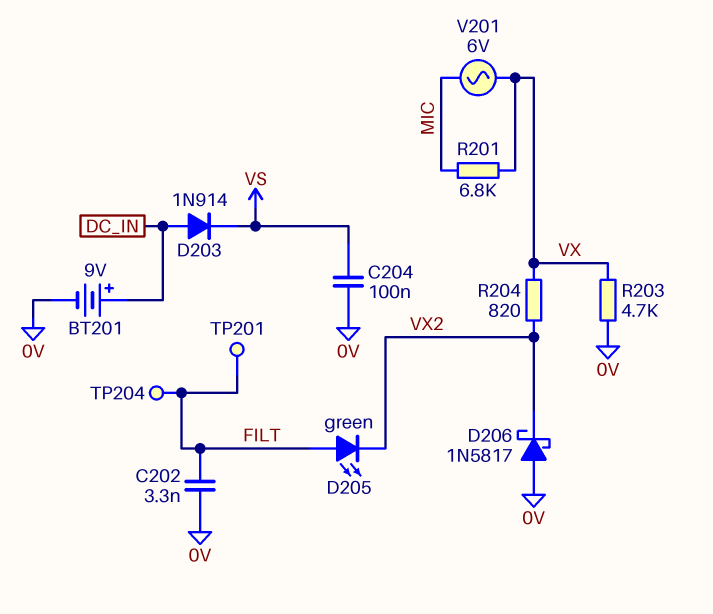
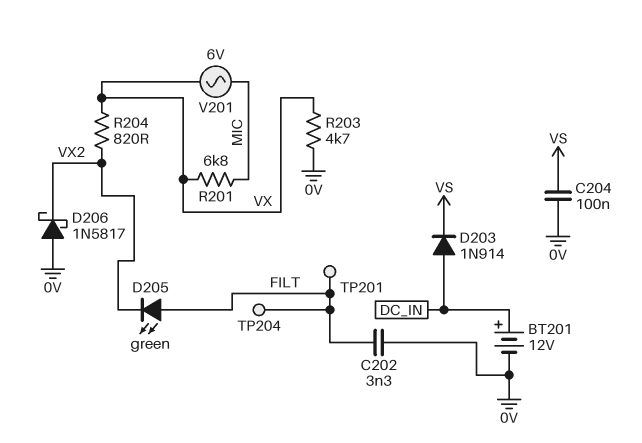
BT201: 9V (plus DC_IN, minus 0V) -> 12V (plus DC_IN, minus 0V)

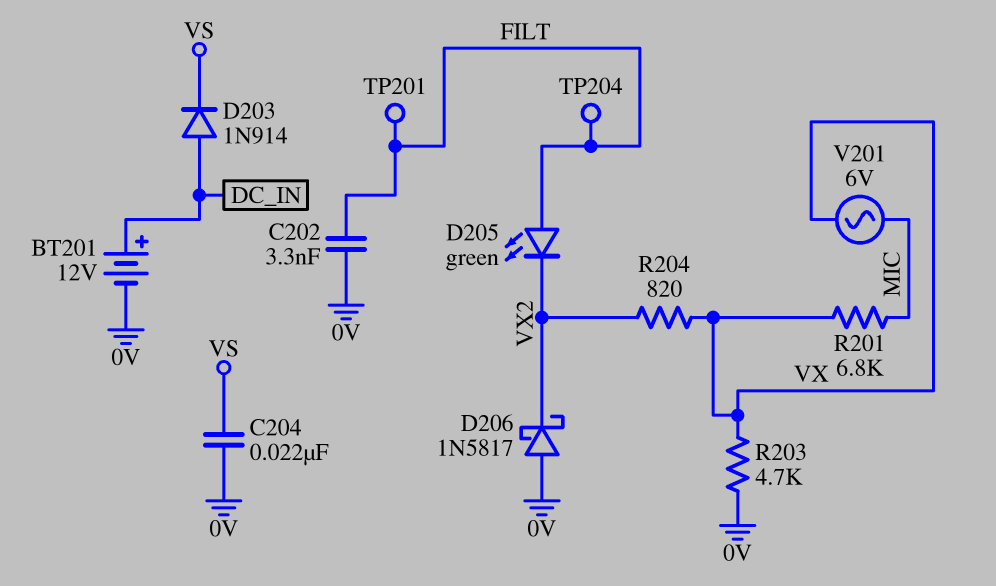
C204: 100nF (0V, VS) -> 22nF (0V, VS)

